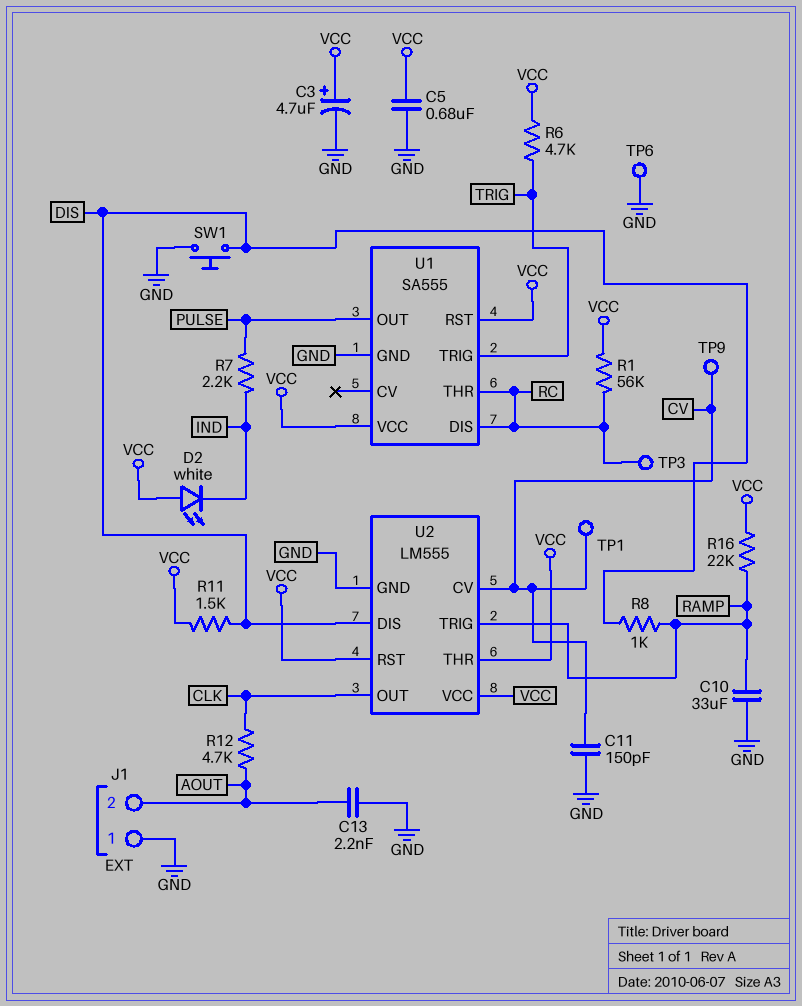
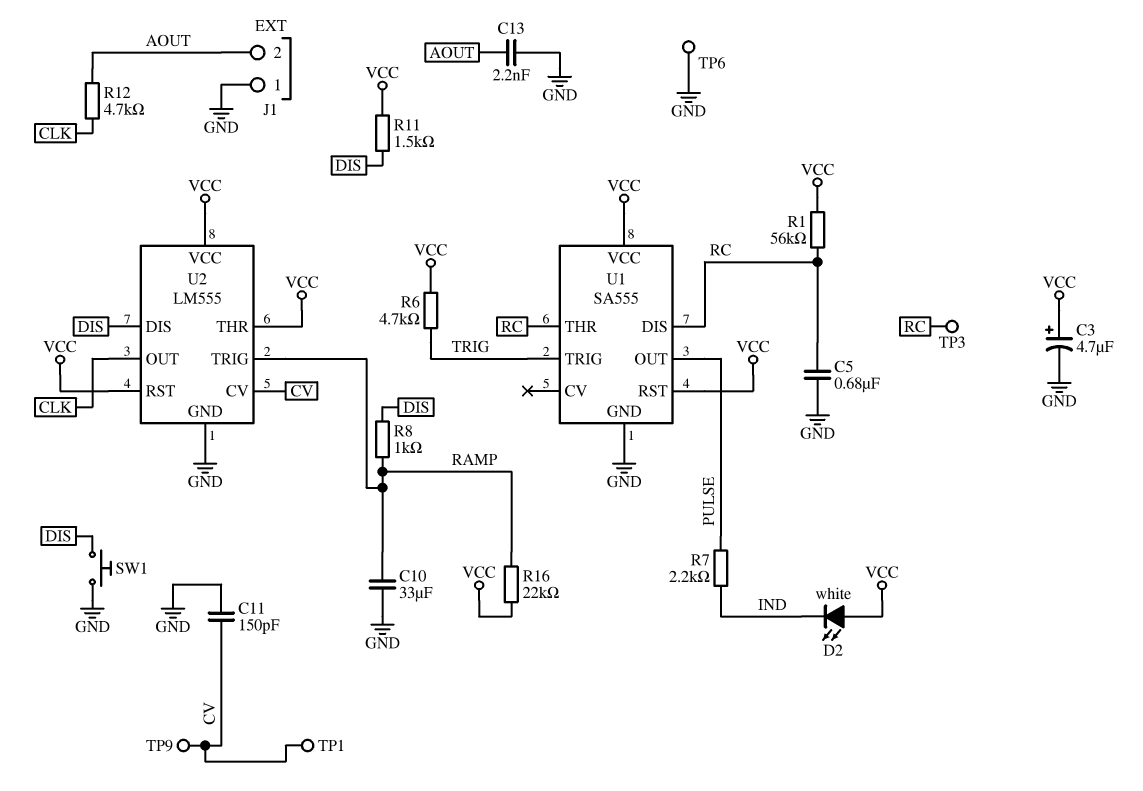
C5: 680nF (GND, VCC) -> 680nF (GND, RC)

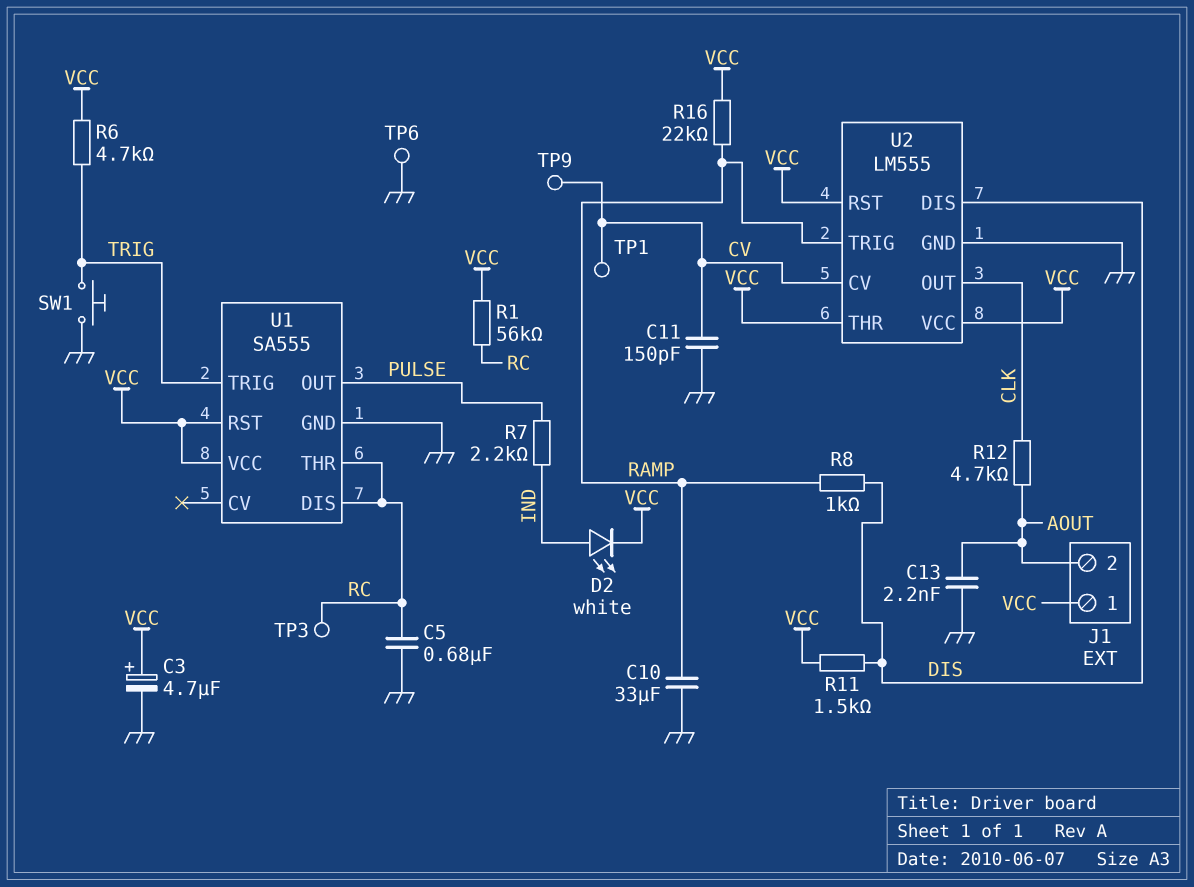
D2: LED white (A VCC, K IND) -> LED white (A IND, K VCC)
J1 pin 1: GND -> VCC
SW1: button (DIS, GND) -> button (GND, TRIG)

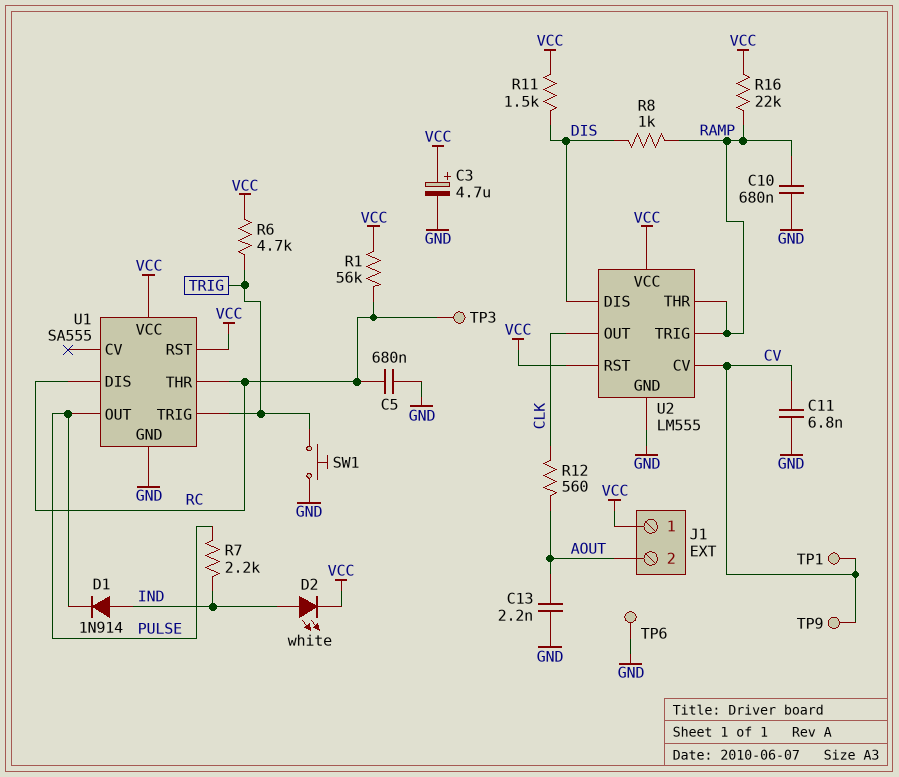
C10: 33uF (GND, RAMP) -> 680nF (GND, RAMP)
C11: 150pF (CV, GND) -> 6.8nF (CV, GND)
D1: none -> diode 1N914 (A IND, K PULSE)
R12: 4.7k (AOUT, CLK) -> 560 (AOUT, CLK)
U2 pin THR: VCC -> RAMP

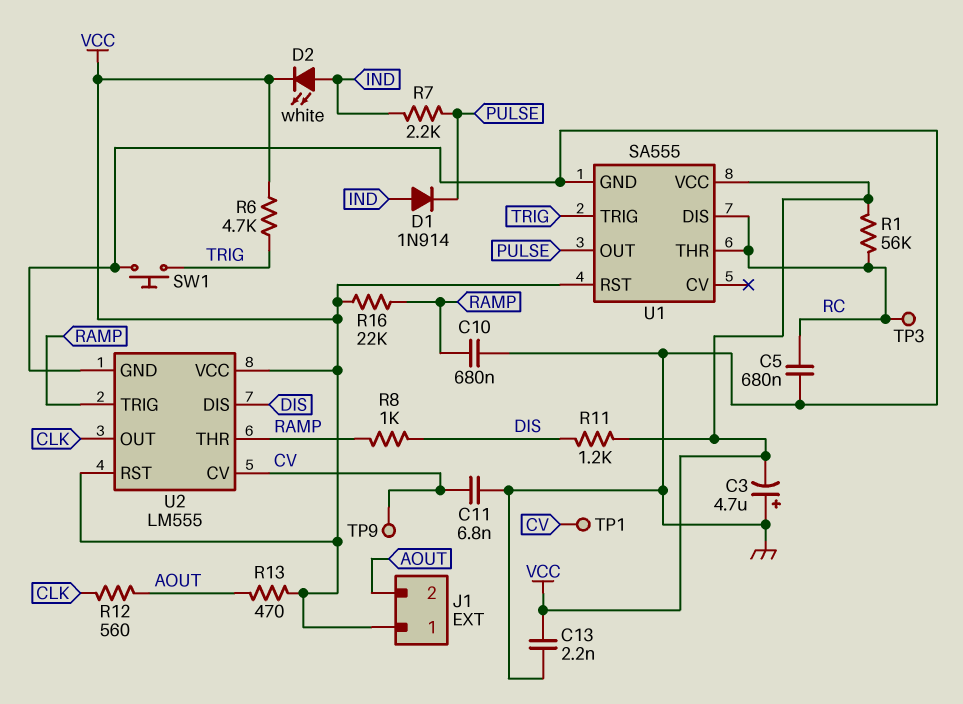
C3: 4.7uF (plus VCC, minus GND) -> 4.7uF (plus GND, minus VCC)
C13: 2.2nF (AOUT, GND) -> 2.2nF (GND, VCC)
R11: 1.5k (DIS, VCC) -> 1.2k (DIS, VCC)
R13: none -> 470 (AOUT, VCC)
TP6: test point (GND) -> none

